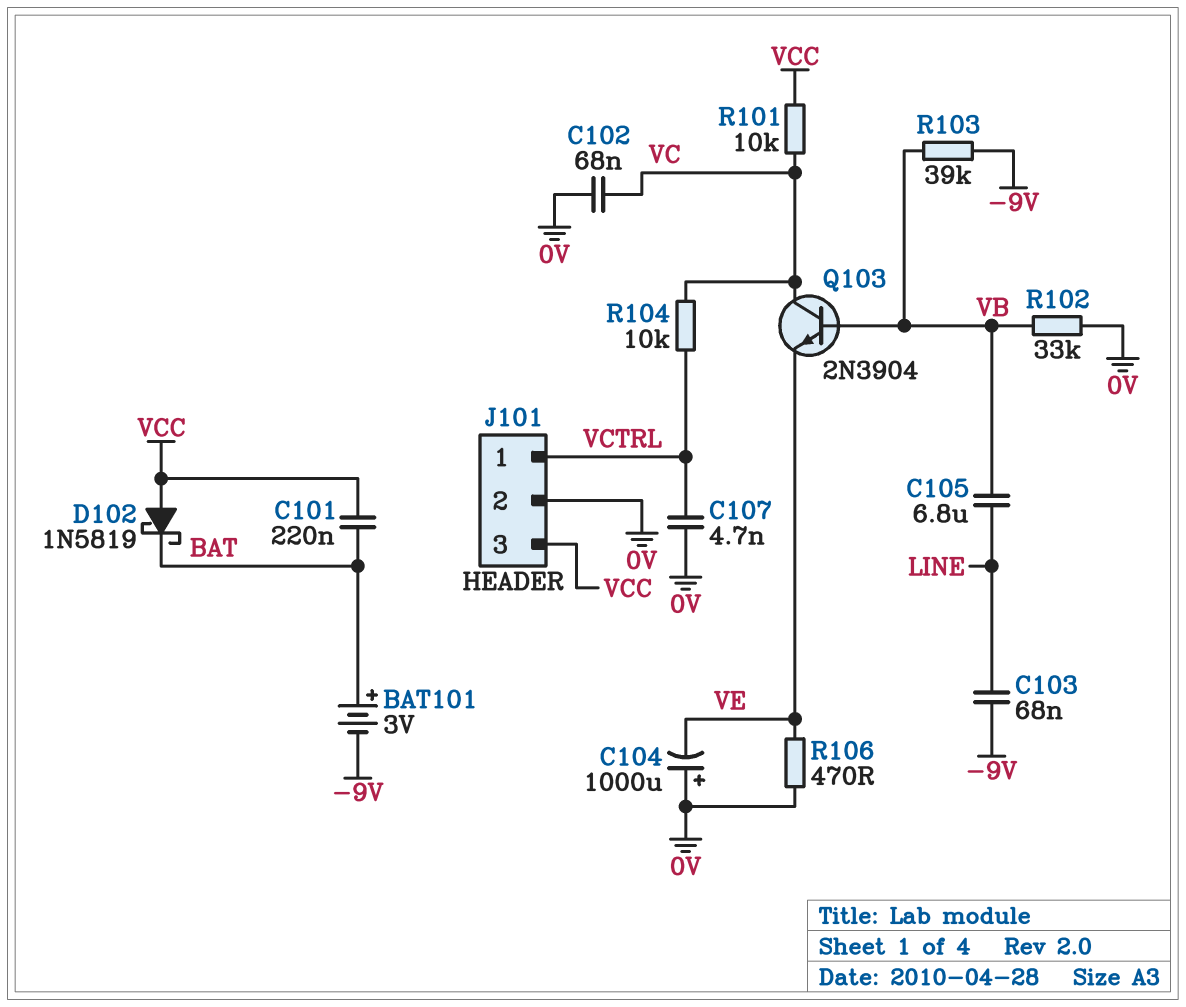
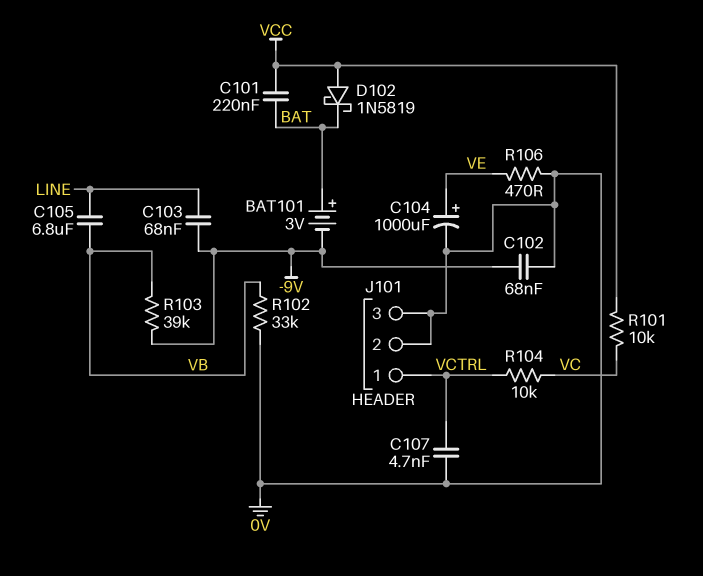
C102: 68nF (0V, VC) -> 68nF (-9V, 0V)
C104: 1000uF (plus 0V, minus VE) -> 1000uF (plus VE, minus 0V)
J101 pin 3: VCC -> 0V
Q103: NPN 2N3904 (B VB, C VC, E VE) -> none

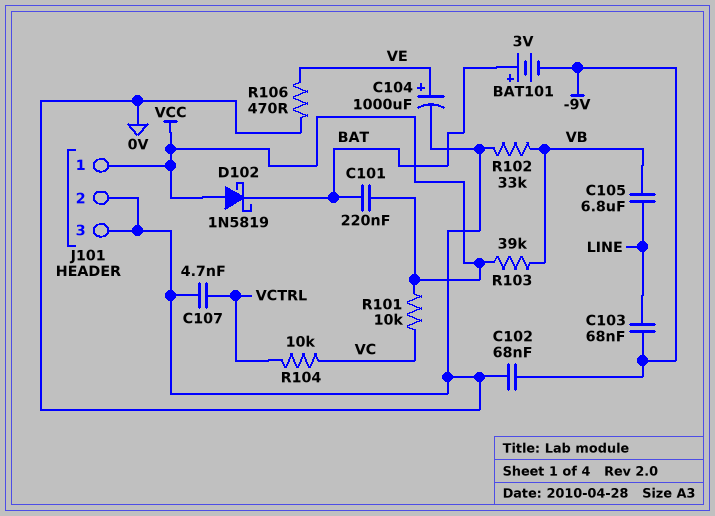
J101 pin 1: VCTRL -> VCC
R103: 39k (-9V, VB) -> 39k (VB, VCC)

